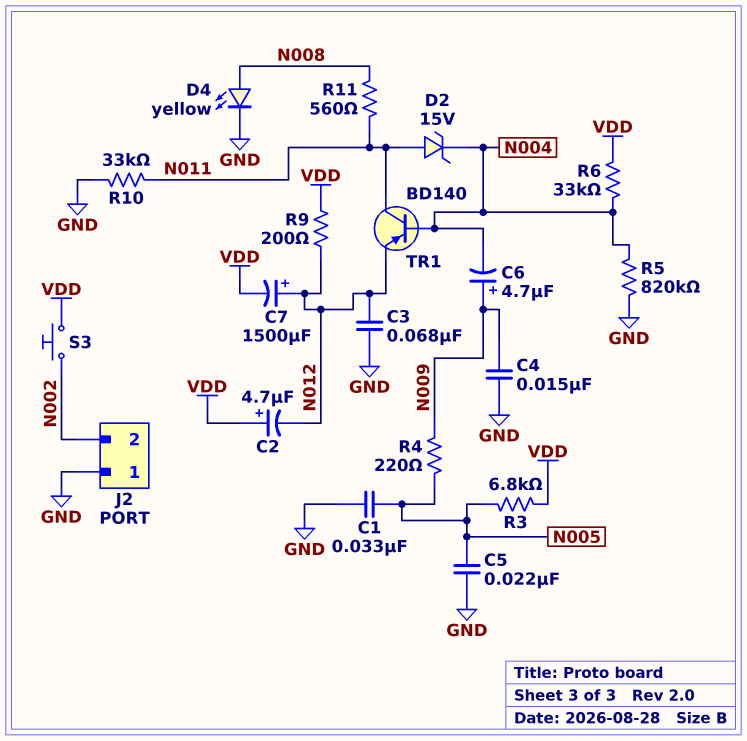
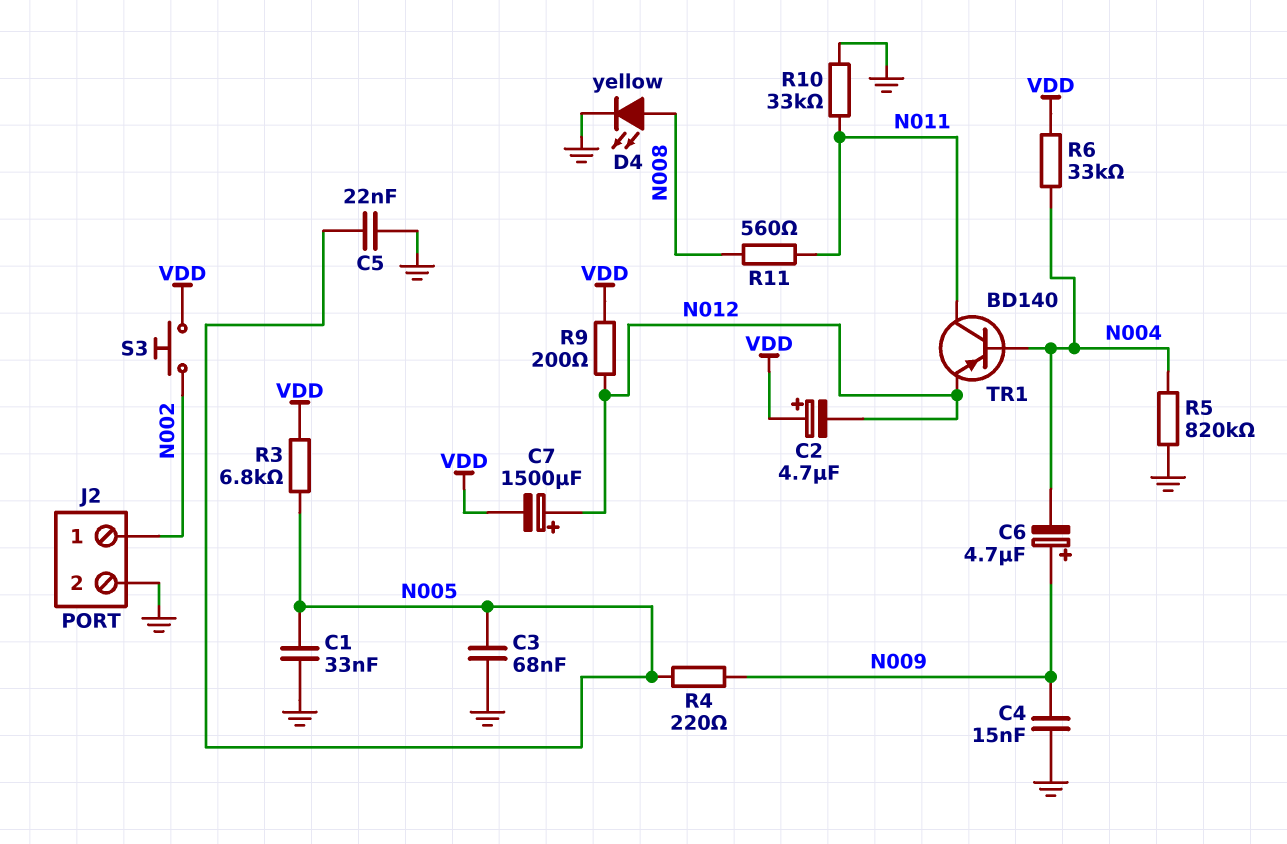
C3: 68nF (GND, N012) -> 68nF (GND, N005)
D2: zener 15V (A N011, K N004) -> none
J2 pin 1: GND -> N002
J2 pin 2: N002 -> GND

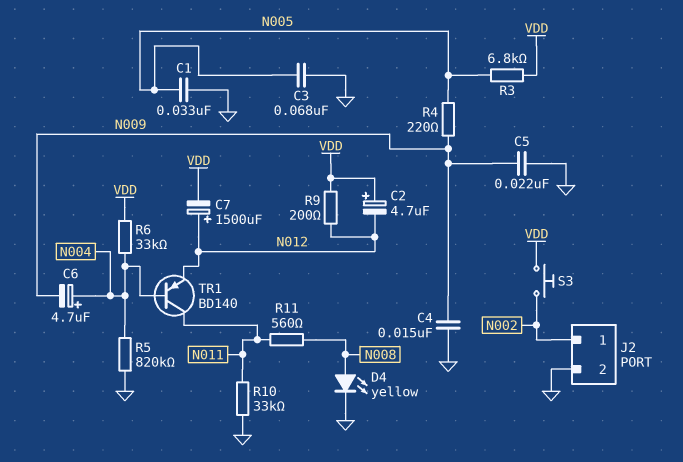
C5: 22nF (GND, N005) -> 22nF (GND, N009)
C6: 4.7uF (plus N009, minus N004) -> 4.7uF (plus N004, minus N009)

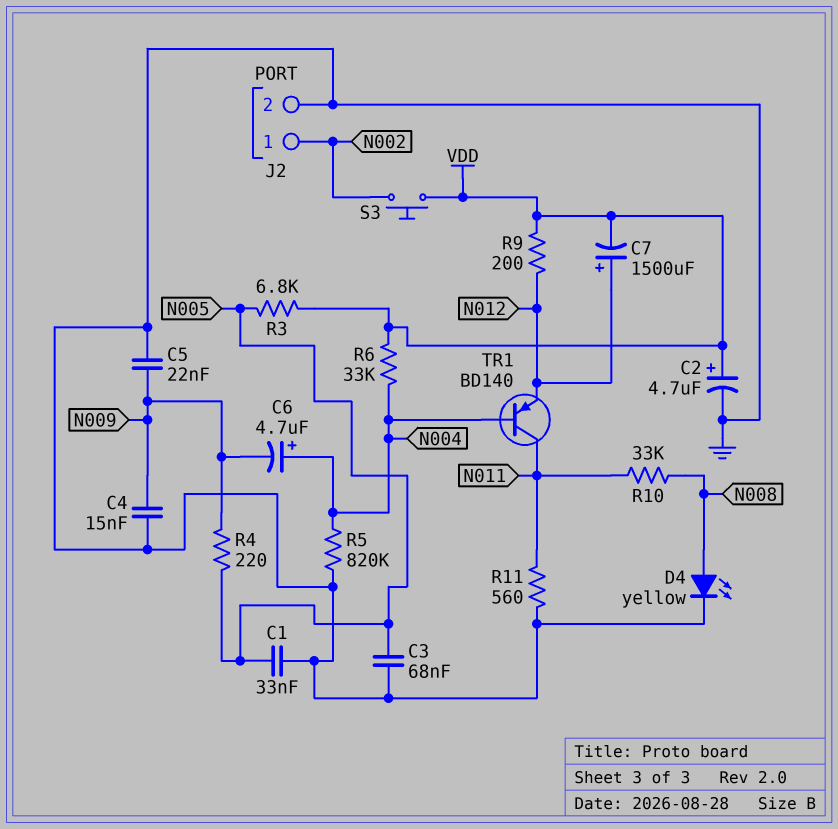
C2: 4.7uF (plus VDD, minus N012) -> 4.7uF (plus VDD, minus GND)
R10: 33k (GND, N011) -> 33k (N008, N011)
R11: 560 (N008, N011) -> 560 (GND, N011)

